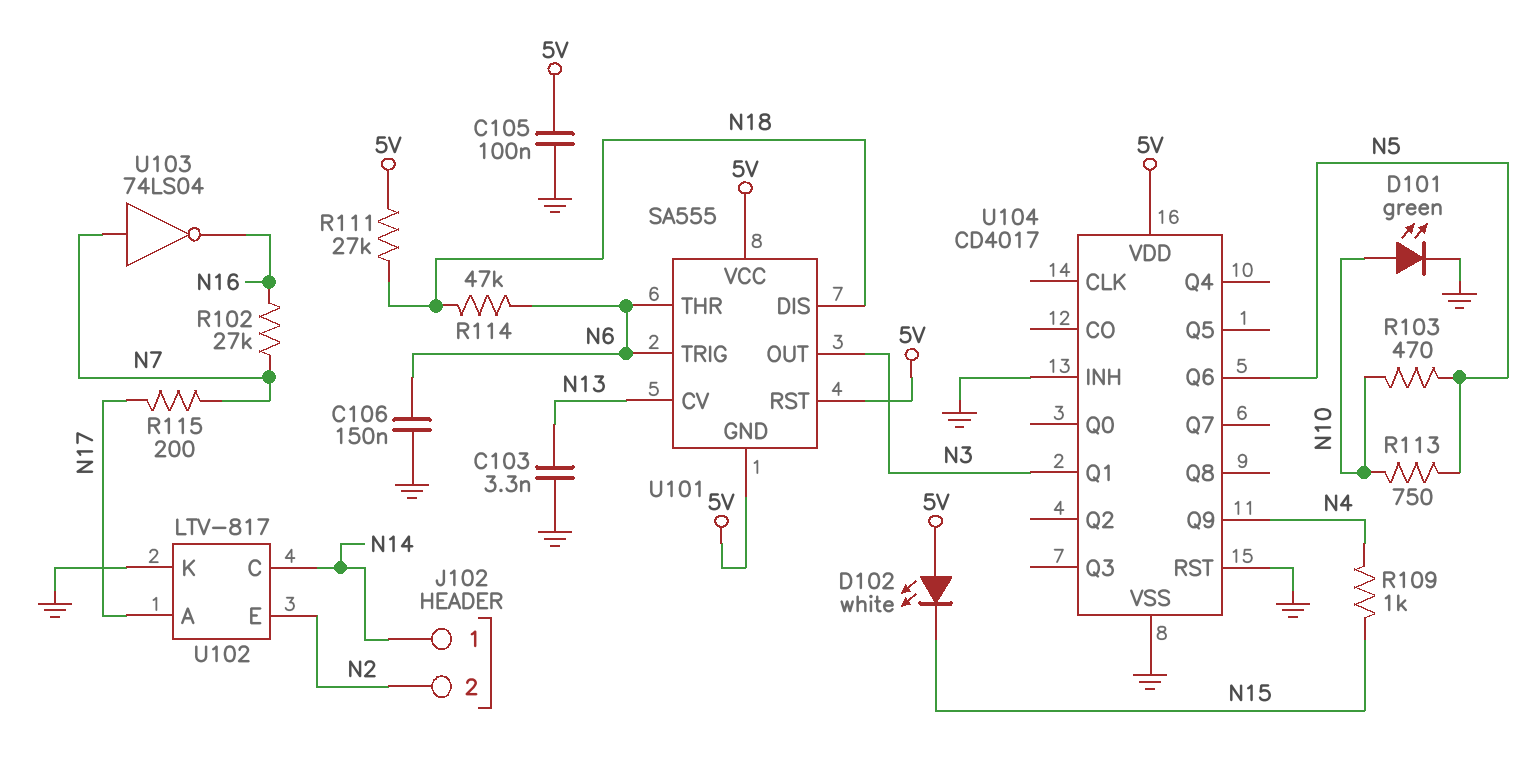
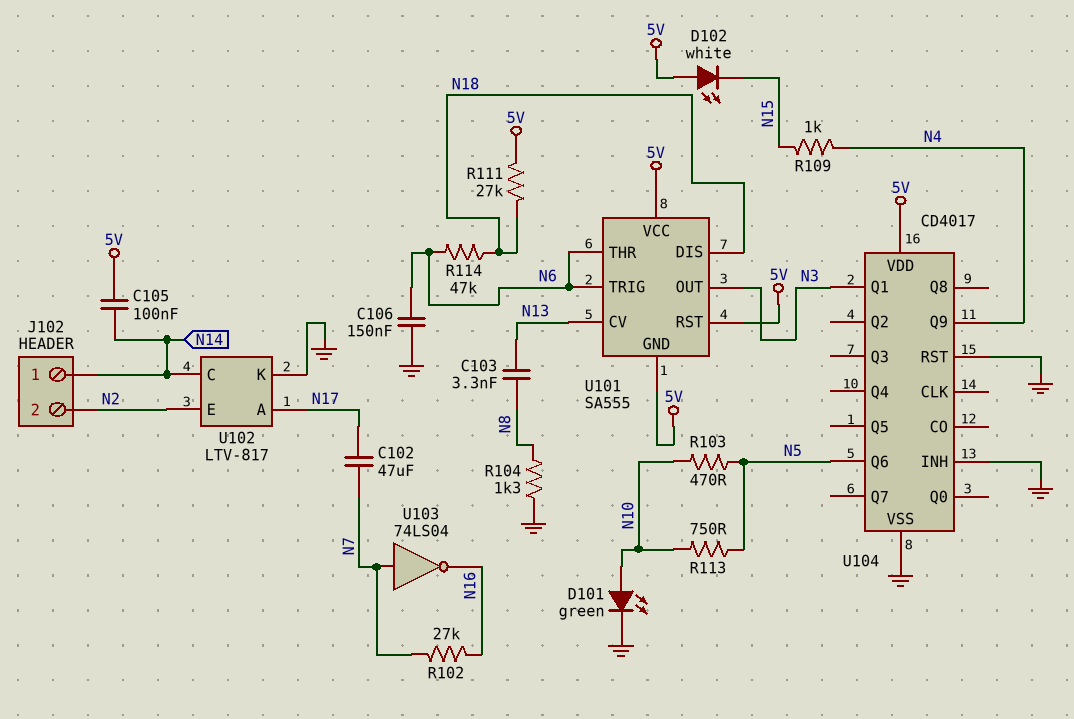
C102: none -> 47uF (N7, N17)
C103: 3.3nF (GND, N13) -> 3.3nF (N8, N13)
C105: 100nF (5V, GND) -> 100nF (5V, N14)
R104: none -> 1.3k (GND, N8)
R115: 200 (N7, N17) -> none

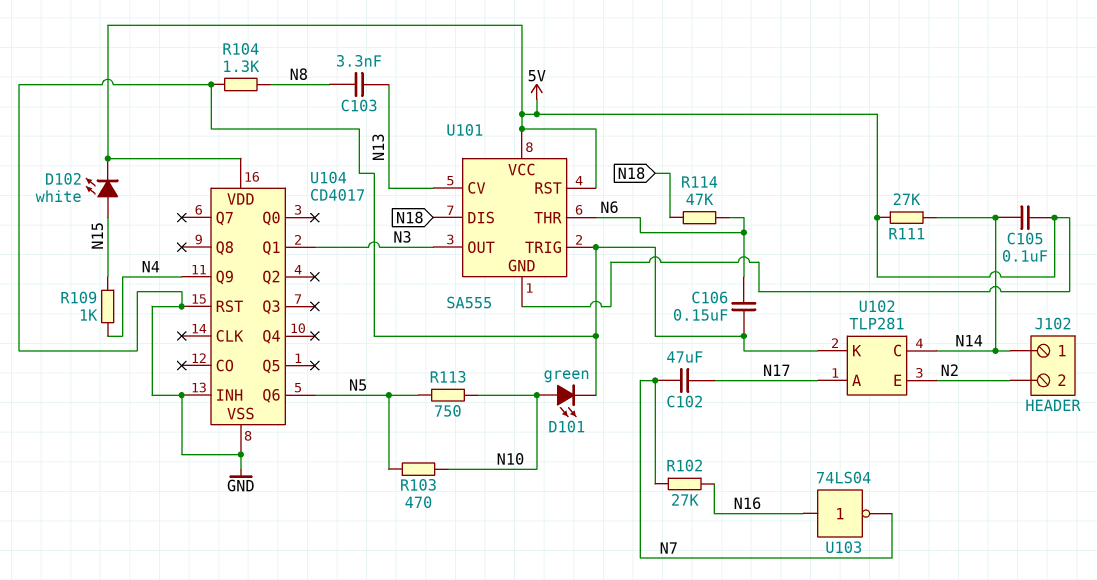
D102: LED white (A 5V, K N15) -> LED white (A N15, K 5V)
R111: 27k (5V, N18) -> 27k (5V, N14)
U101 pin TRIG: N6 -> GND
U102: LTV-817 -> TLP281
U103: NOT 74LS04 (in N7, out N16) -> NOT 74LS04 (in N16, out N7)

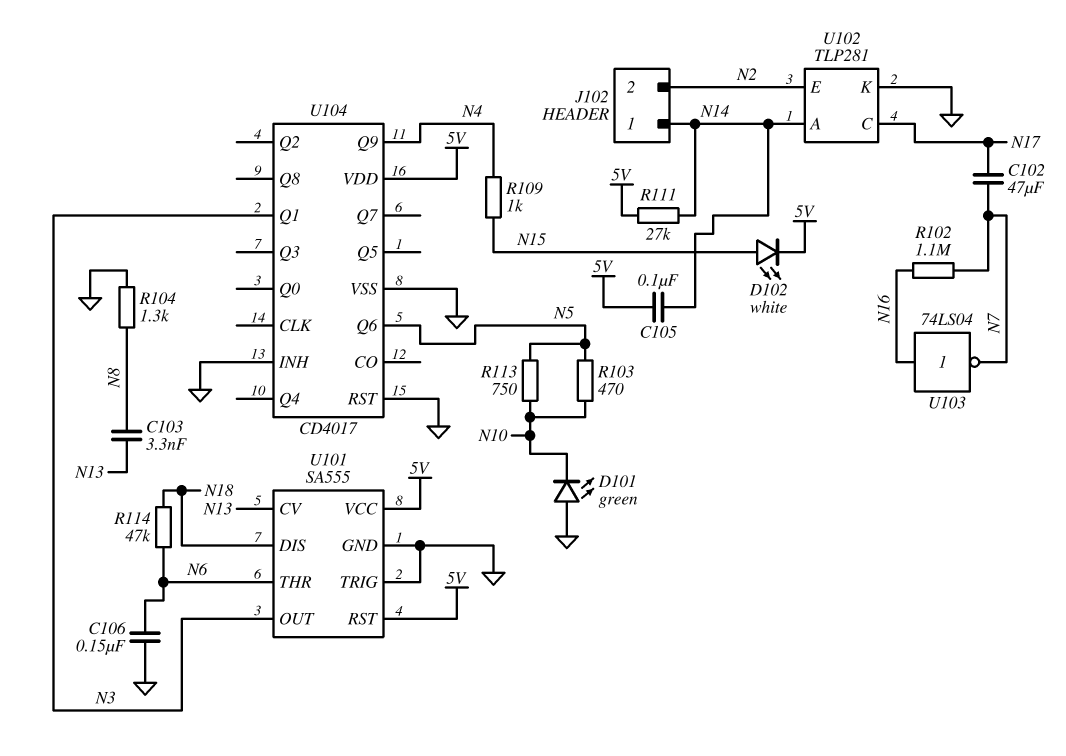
D101: LED green (A N10, K GND) -> LED green (A GND, K N10)
R102: 27k (N7, N16) -> 1.1M (N7, N16)
U101 pin GND: 5V -> GND
U102 pin A: N17 -> N14
U102 pin C: N14 -> N17

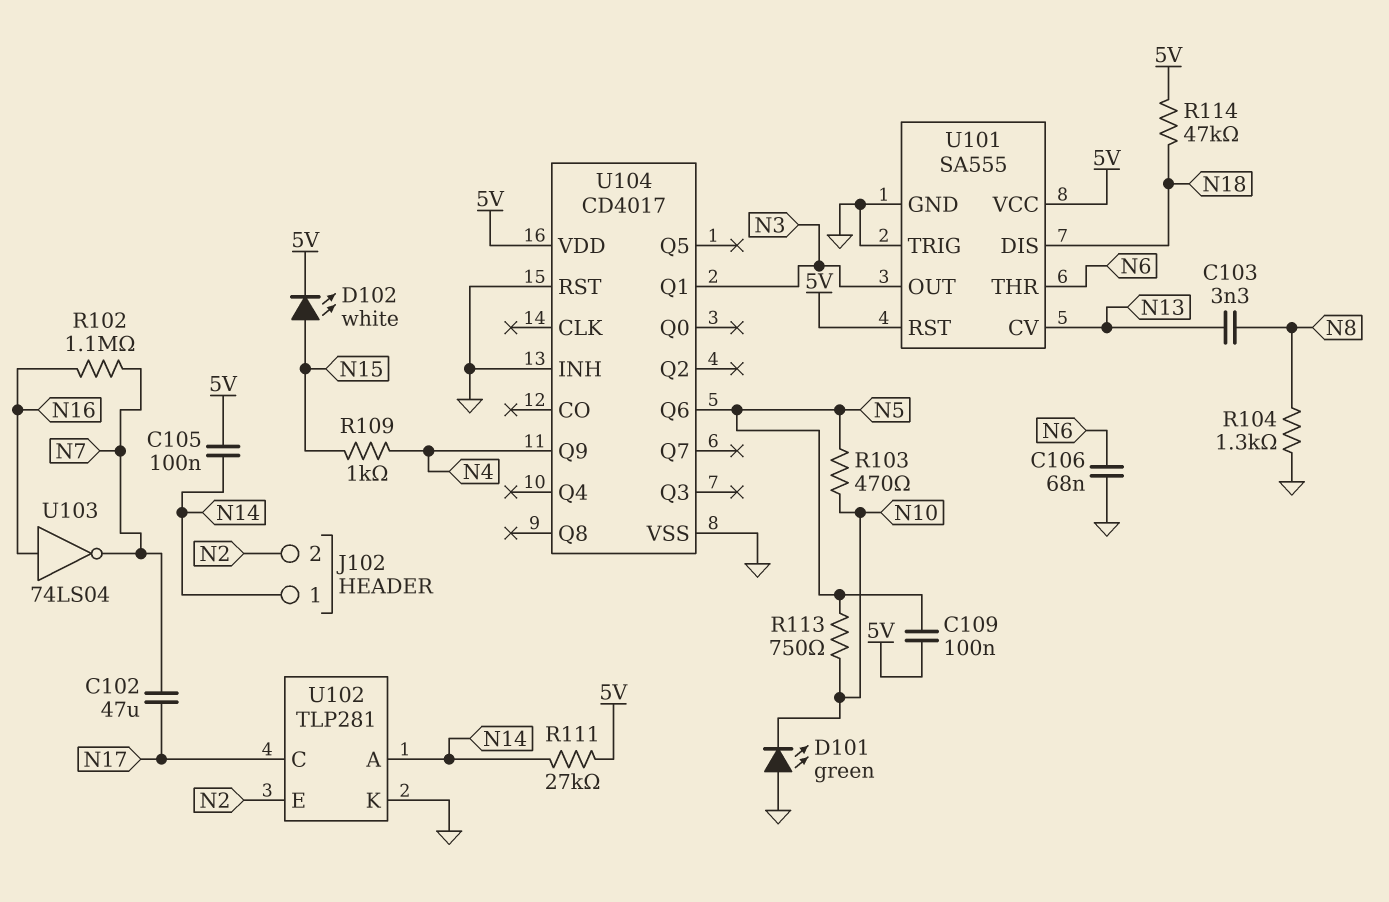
C106: 150nF (GND, N6) -> 68nF (GND, N6)
C109: none -> 100nF (5V, N5)
R114: 47k (N6, N18) -> 47k (5V, N18)

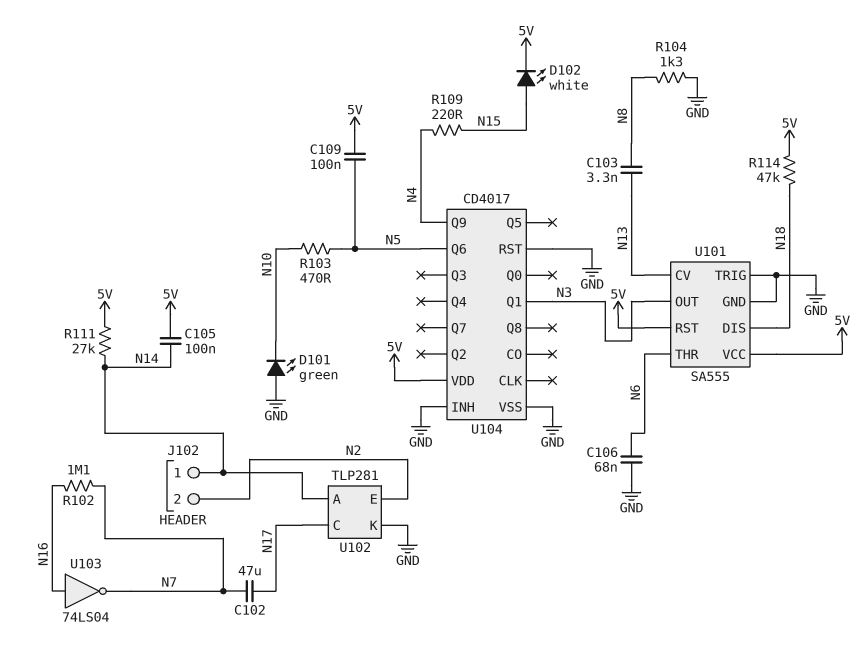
R109: 1k (N4, N15) -> 220 (N4, N15)
R113: 750 (N5, N10) -> none

